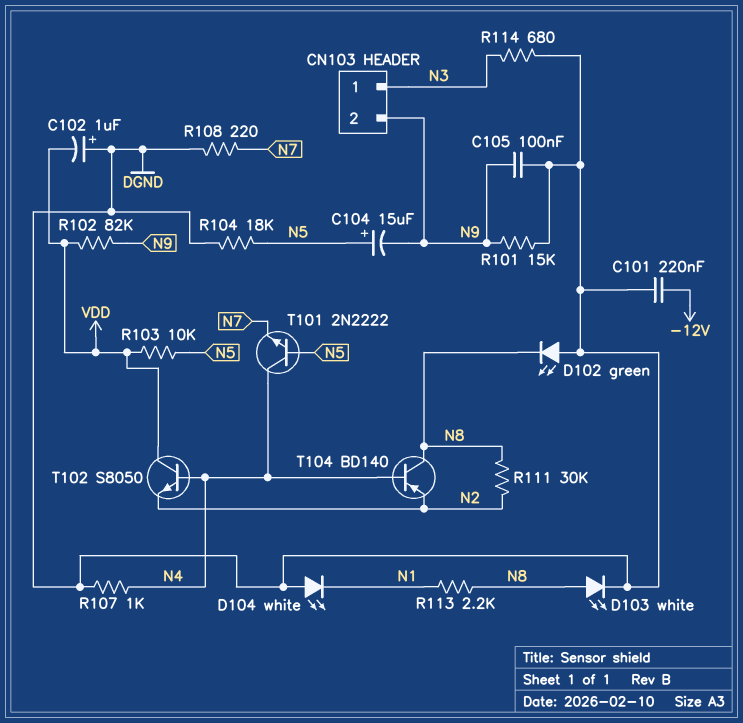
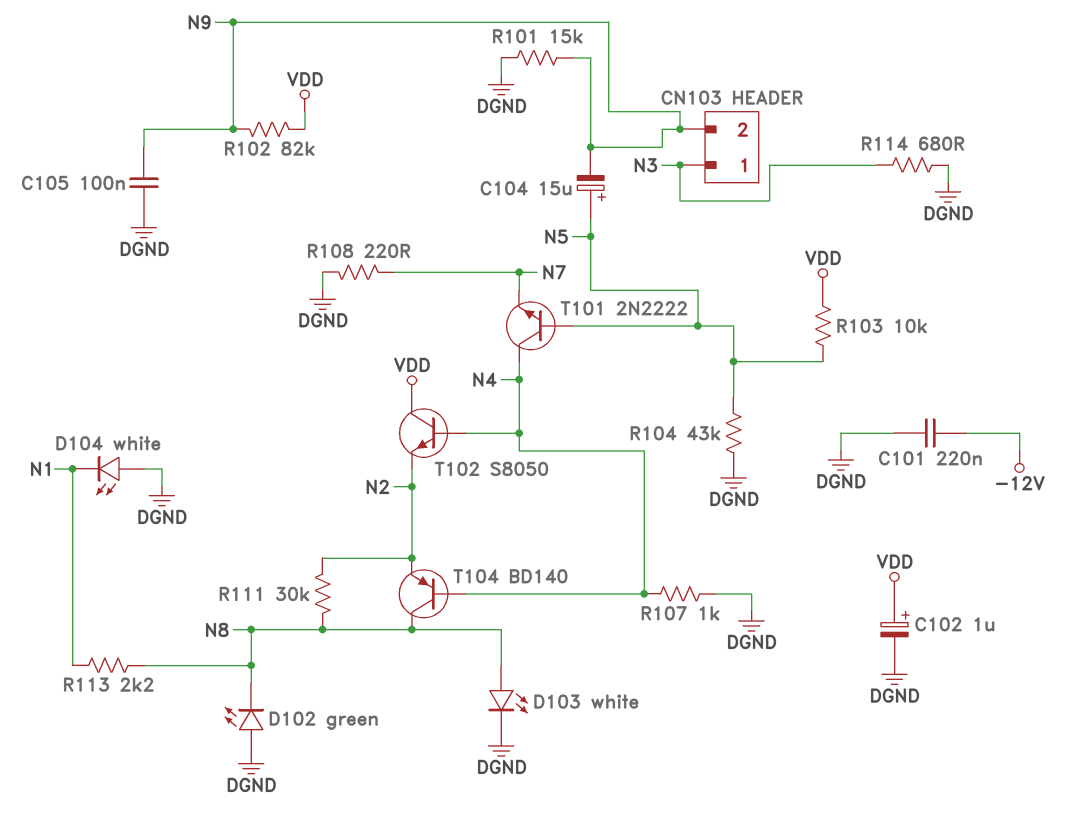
C102: 1uF (plus DGND, minus VDD) -> 1uF (plus VDD, minus DGND)
R104: 18k (DGND, N5) -> 43k (DGND, N5)

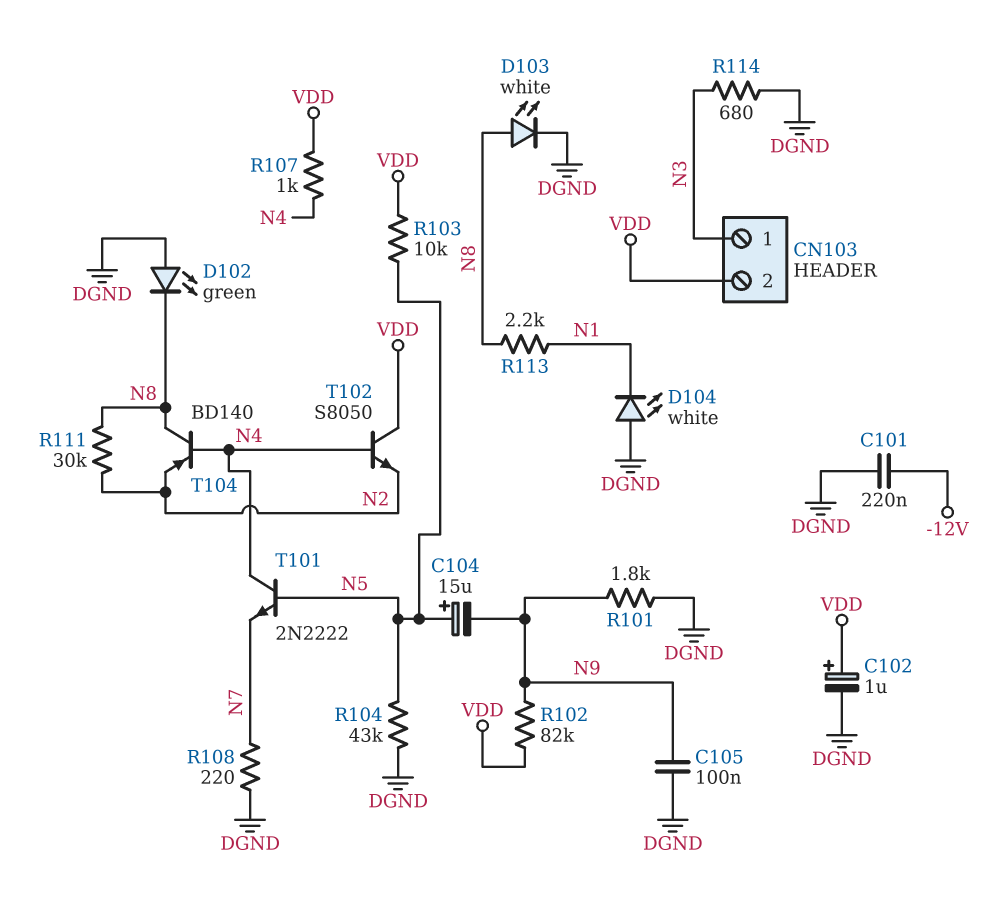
CN103 pin 2: N9 -> VDD
R101: 15k (DGND, N9) -> 1.8k (DGND, N9)
R107: 1k (DGND, N4) -> 1k (N4, VDD)

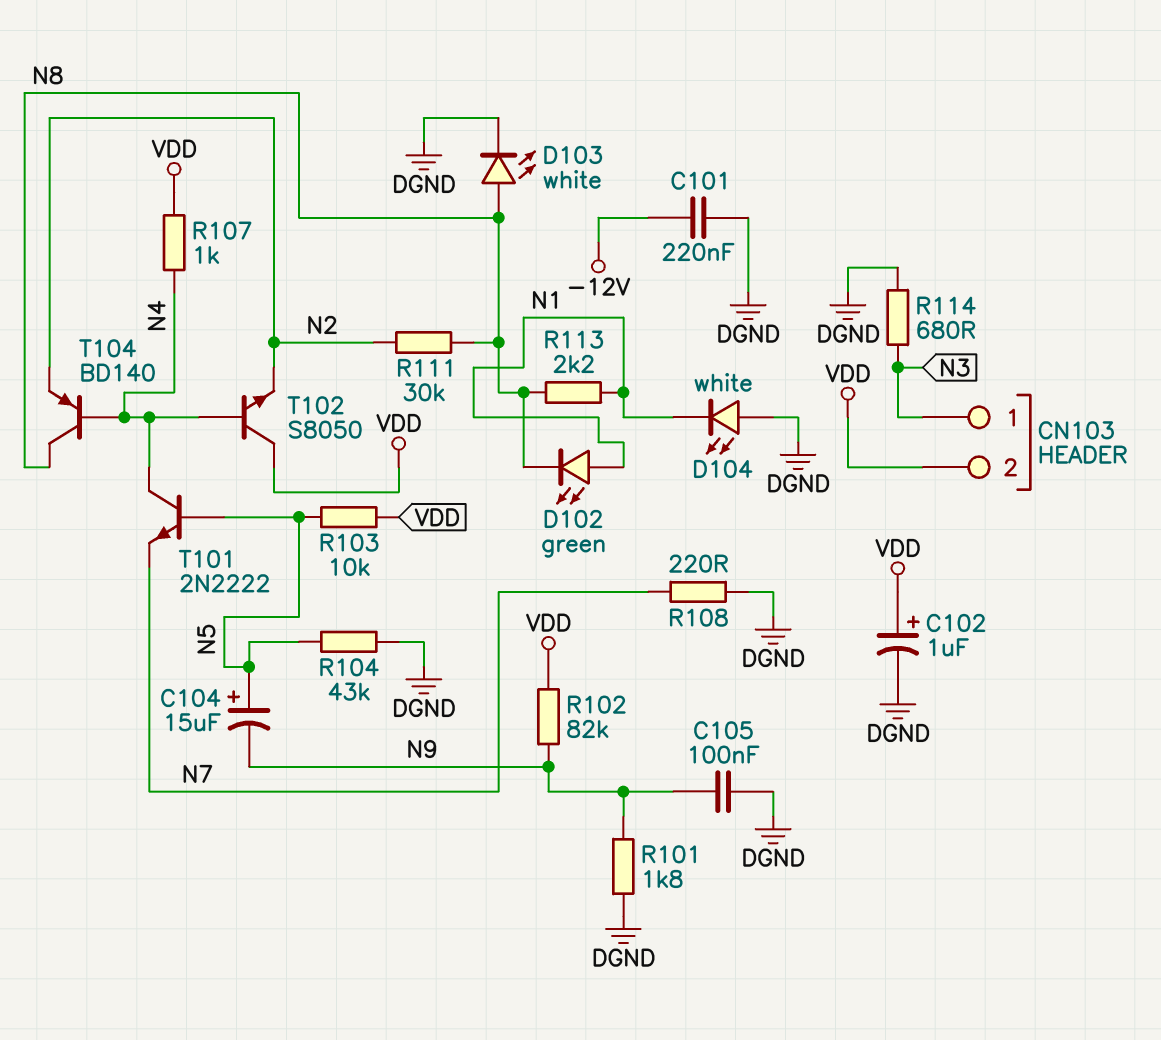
D102: LED green (A DGND, K N8) -> LED green (A N1, K N8)

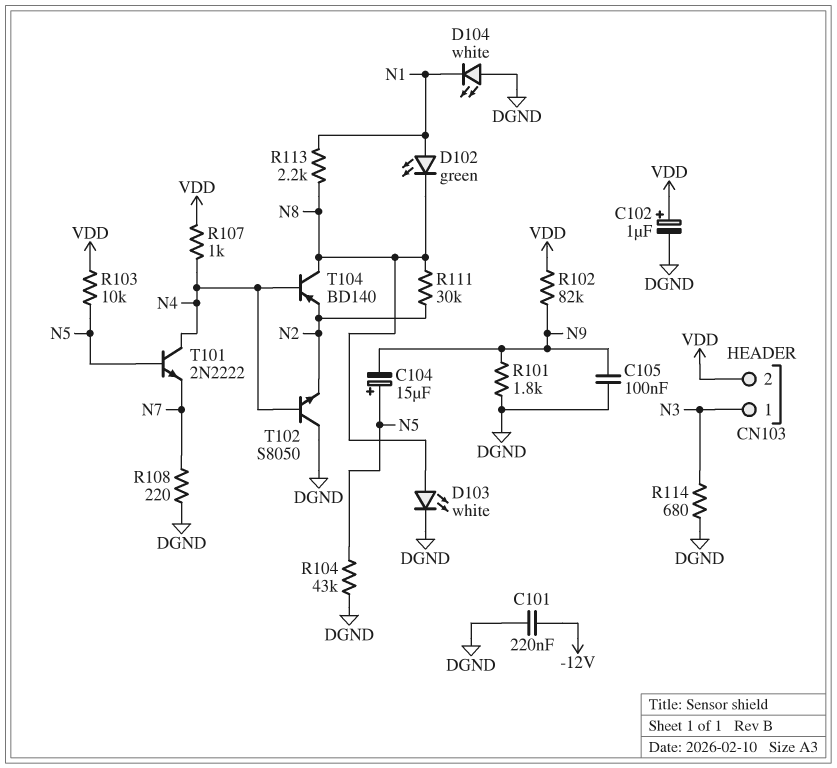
T102: NPN S8050 (B N4, C VDD, E N2) -> NPN S8050 (B N4, C DGND, E N2)

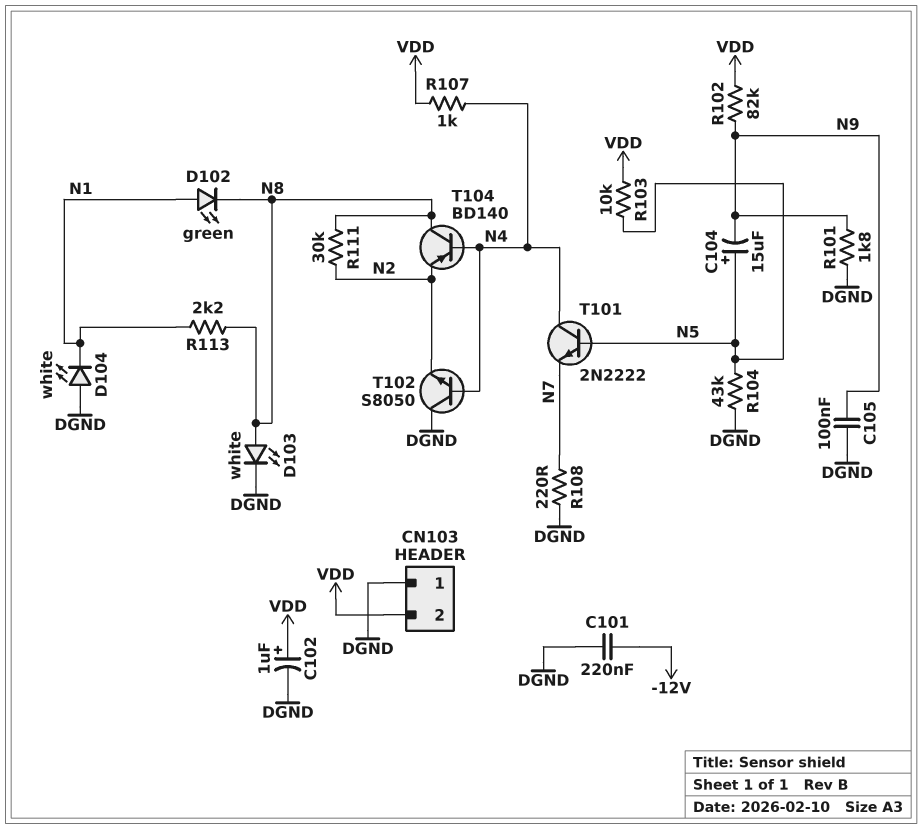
CN103 pin 1: N3 -> DGND
R114: 680 (DGND, N3) -> none

